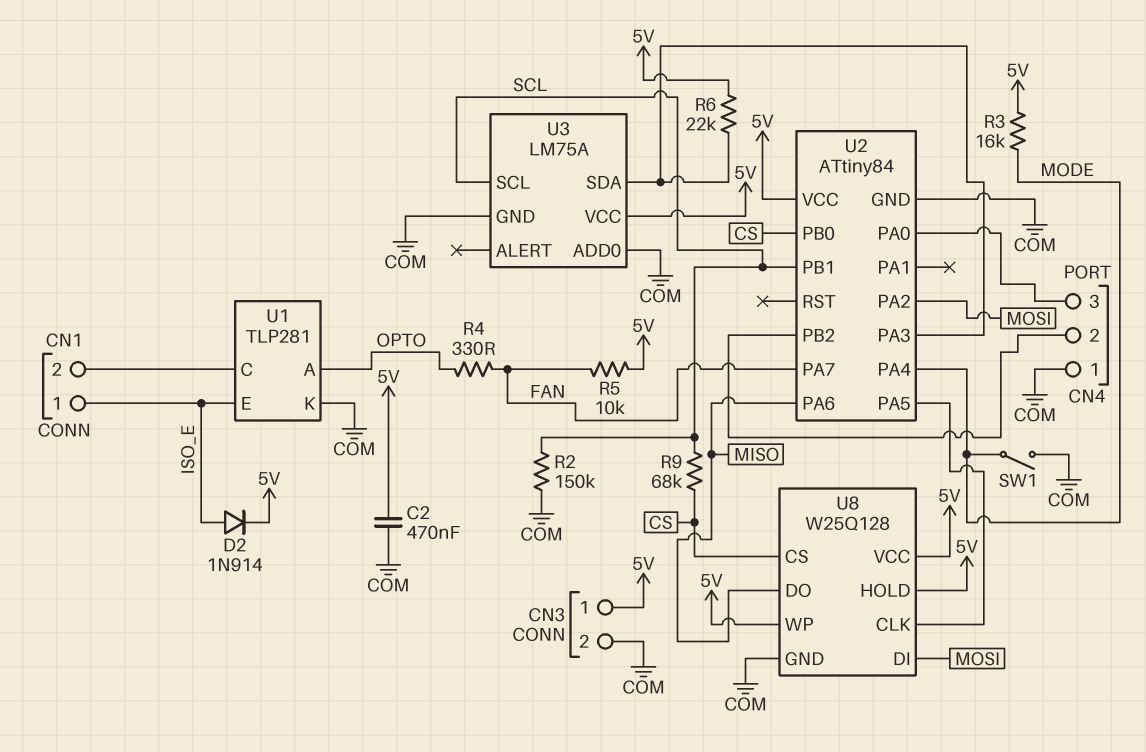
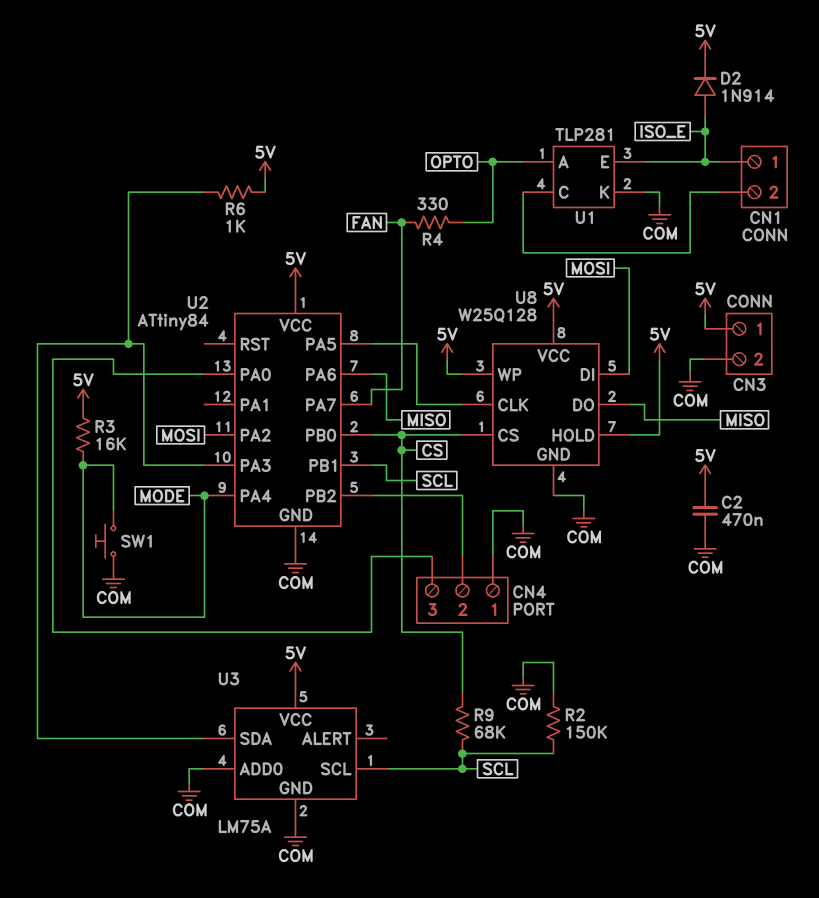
R5: 10k (5V, FAN) -> none
R6: 22k (5V, U2/PA3) -> 1k (5V, U2/PA3)
SW1: switch (COM, MODE) -> button (COM, MODE)

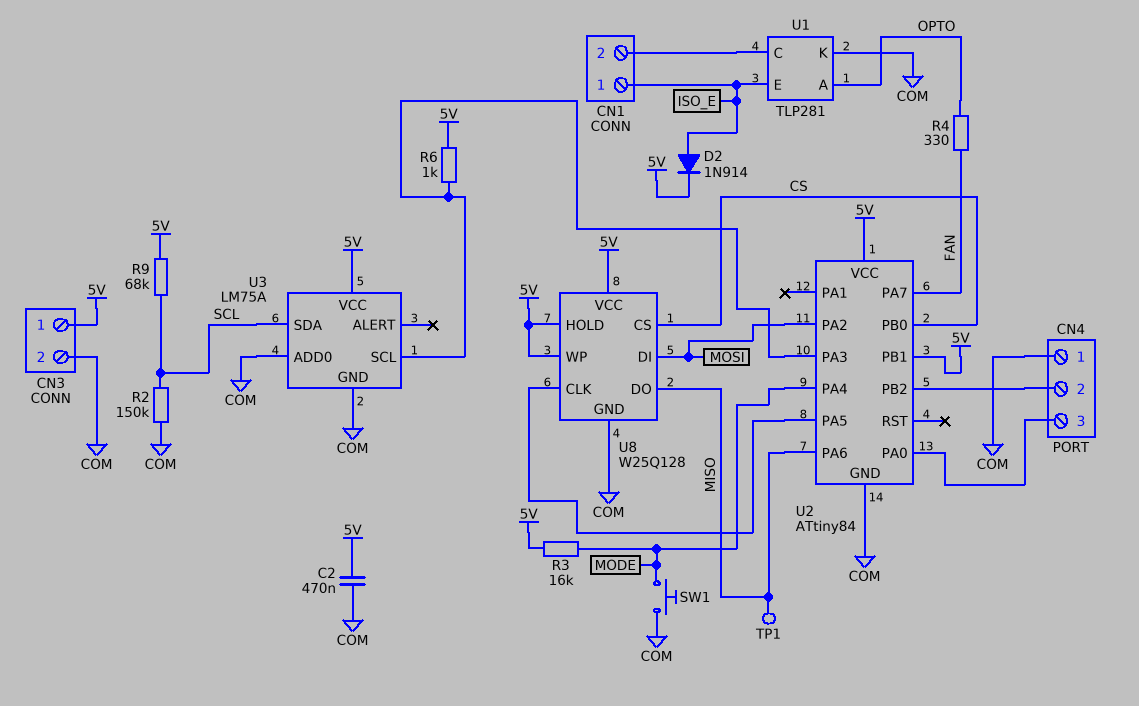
R9: 68k (CS, SCL) -> 68k (5V, SCL)
TP1: none -> test point (MISO)
U2 pin PB1: SCL -> 5V
U3 pin SCL: SCL -> U2/PA3
U3 pin SDA: U2/PA3 -> SCL

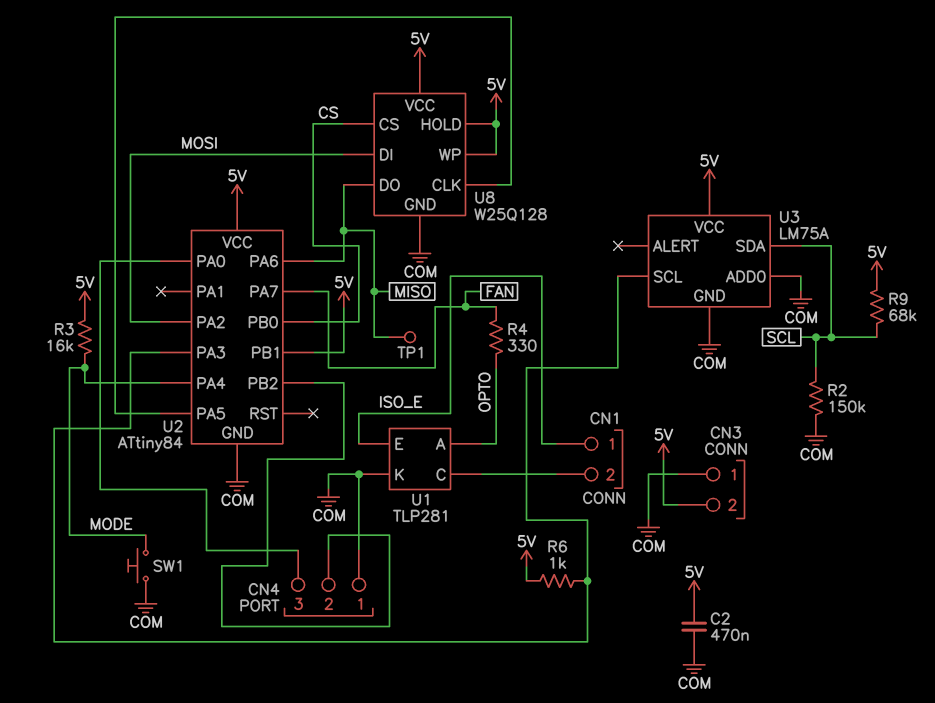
CN3 pin 1: 5V -> COM
CN3 pin 2: COM -> 5V
D2: diode 1N914 (A ISO_E, K 5V) -> none

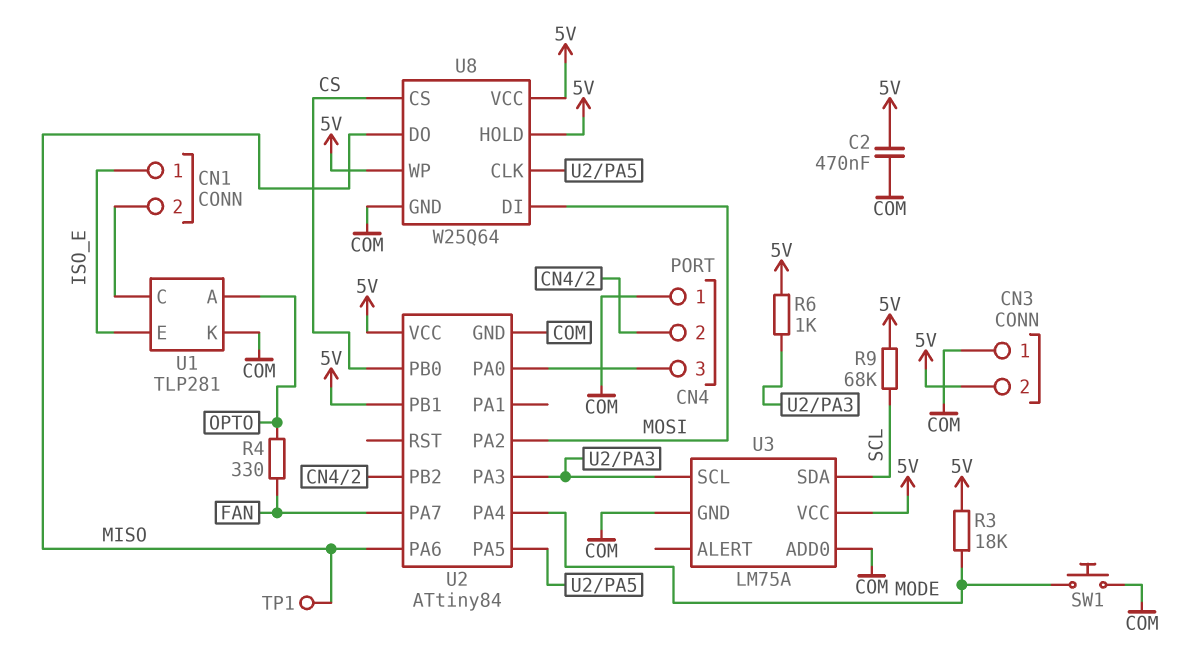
R2: 150k (COM, SCL) -> none
R3: 16k (5V, MODE) -> 18k (5V, MODE)
U8: W25Q128 -> W25Q64

